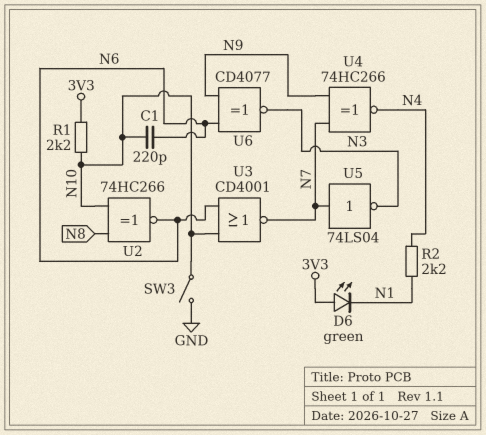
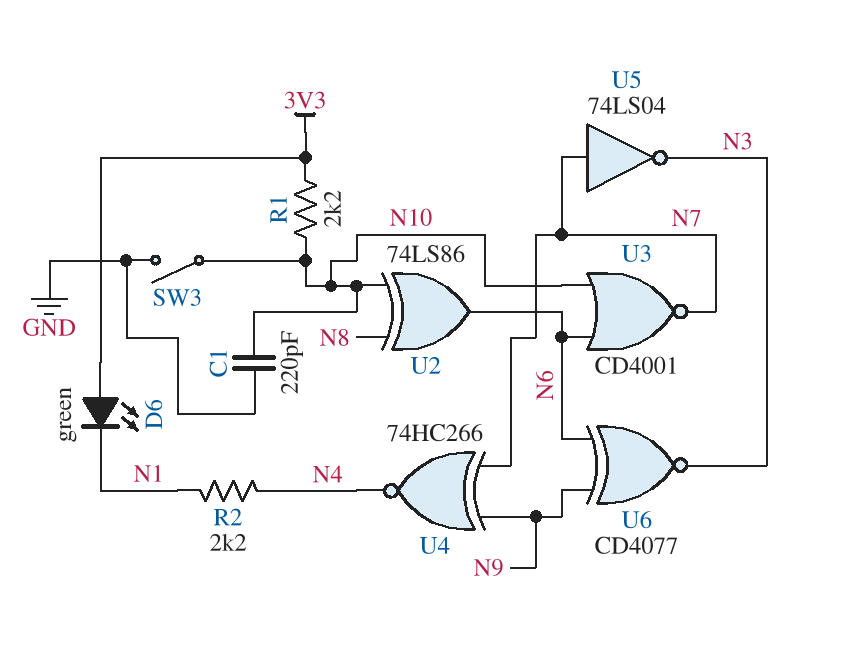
C1: 220pF (N6, N10) -> 220pF (GND, N10)
U2: XNOR 74HC266 (in N8, in N10, out N6) -> XOR 74LS86 (in N8, in N10, out N6)

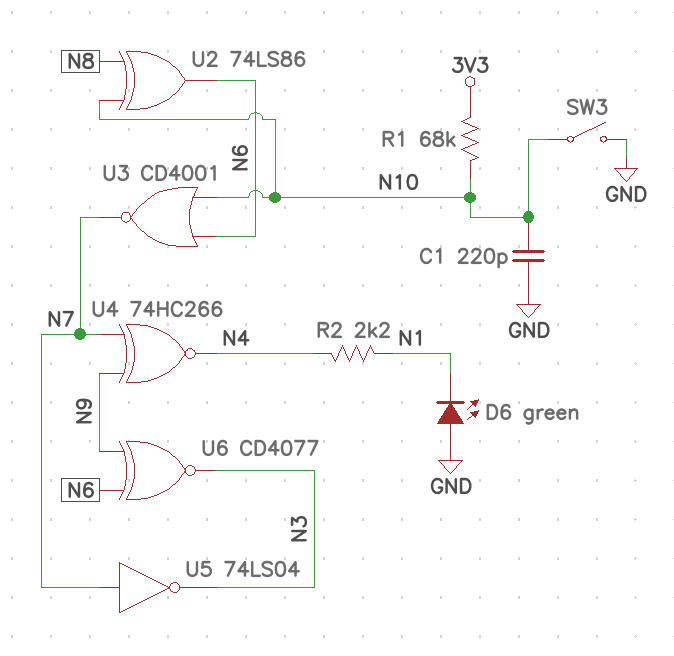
D6: LED green (A 3V3, K N1) -> LED green (A GND, K N1)
R1: 2.2k (3V3, N10) -> 68k (3V3, N10)

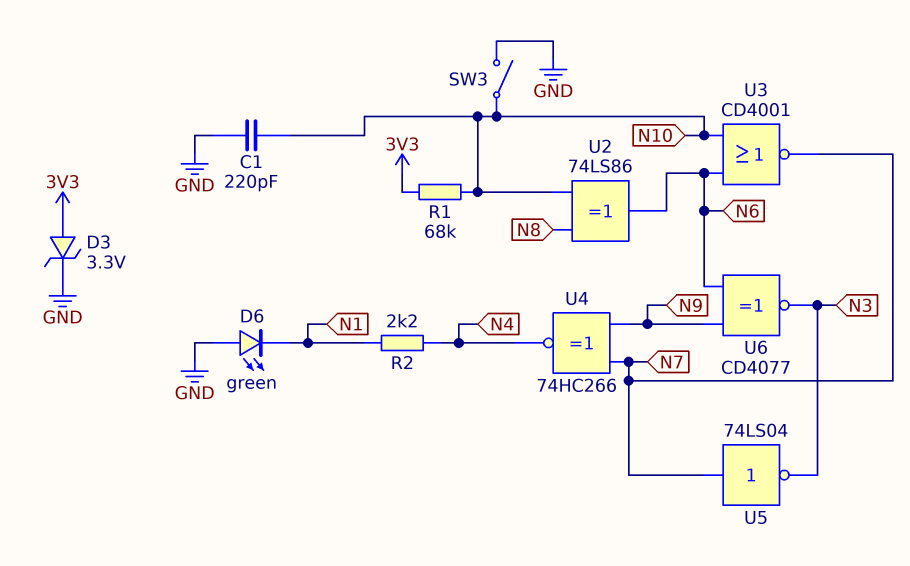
D3: none -> zener 3.3V (A 3V3, K GND)

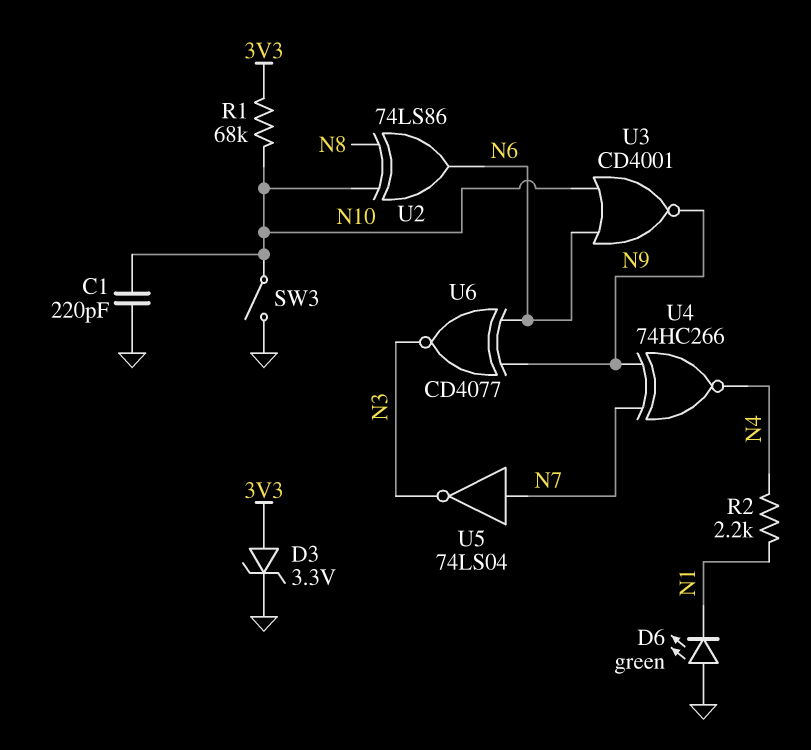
U3: NOR CD4001 (in N6, in N10, out N7) -> NOR CD4001 (in N6, in N10, out N9)

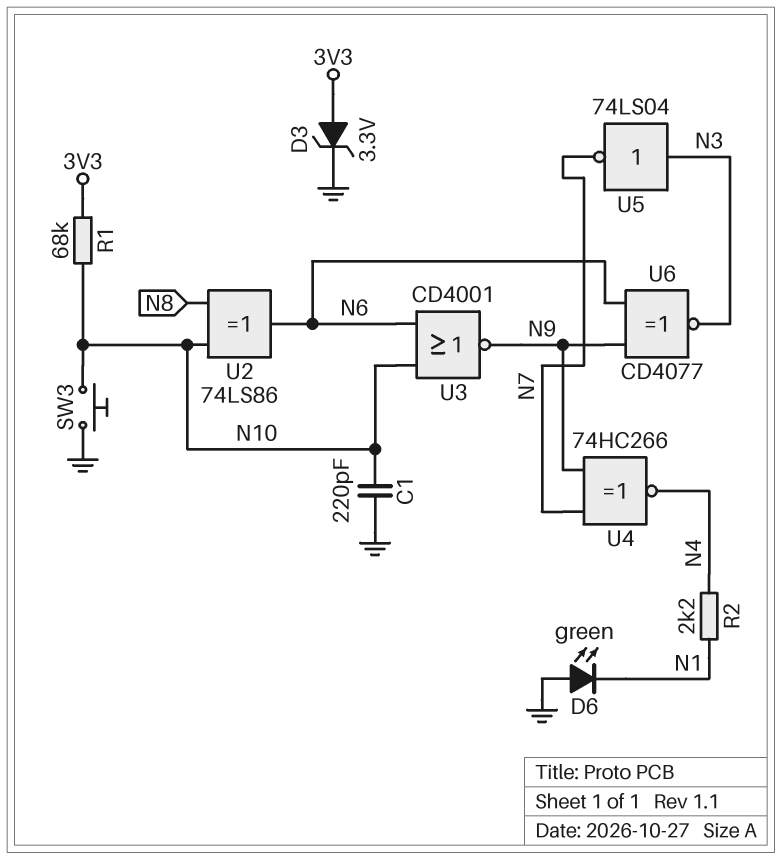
SW3: switch (GND, N10) -> button (GND, N10)
U5: NOT 74LS04 (in N7, out N3) -> NOT 74LS04 (in N3, out N7)

